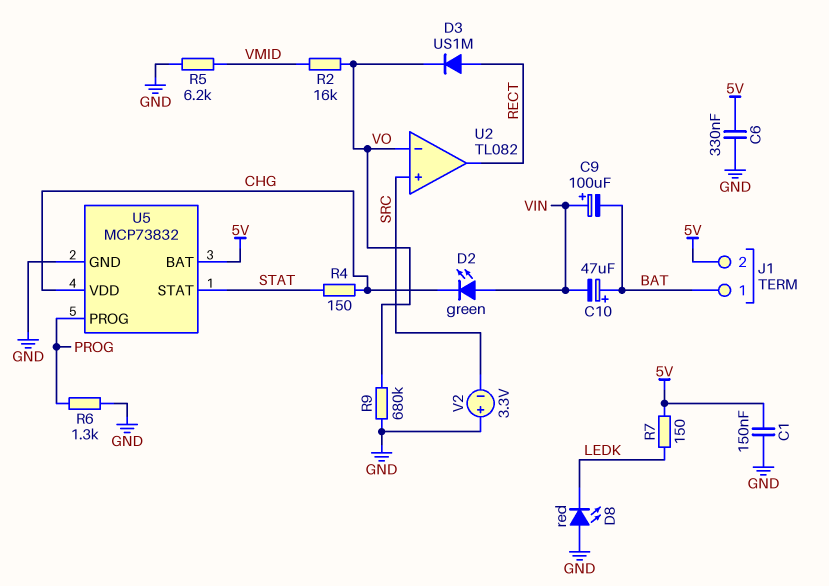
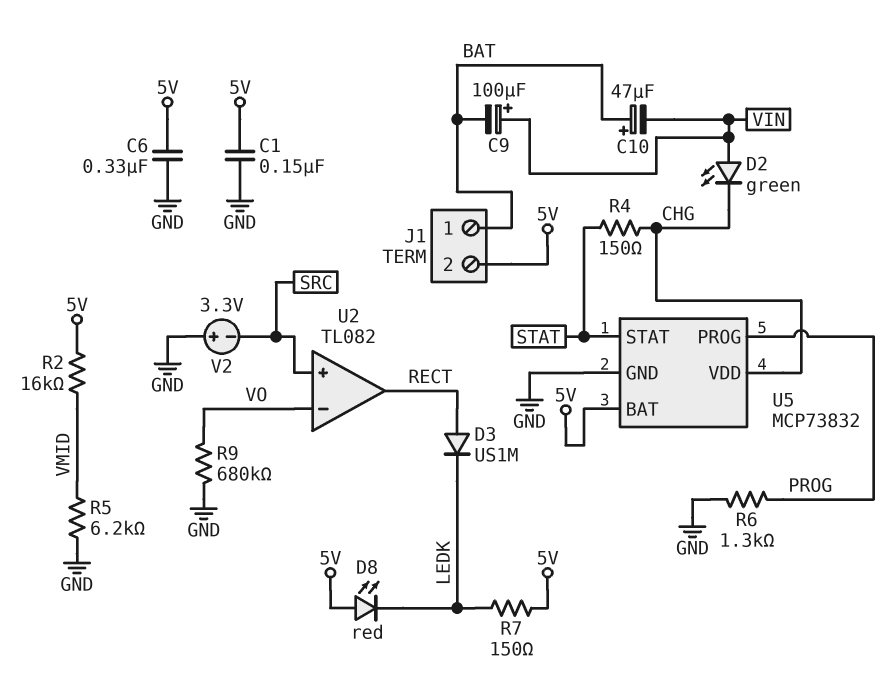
D3: diode US1M (A RECT, K VO) -> diode US1M (A RECT, K LEDK)
D8: LED red (A GND, K LEDK) -> LED red (A 5V, K LEDK)
R2: 16k (VMID, VO) -> 16k (5V, VMID)

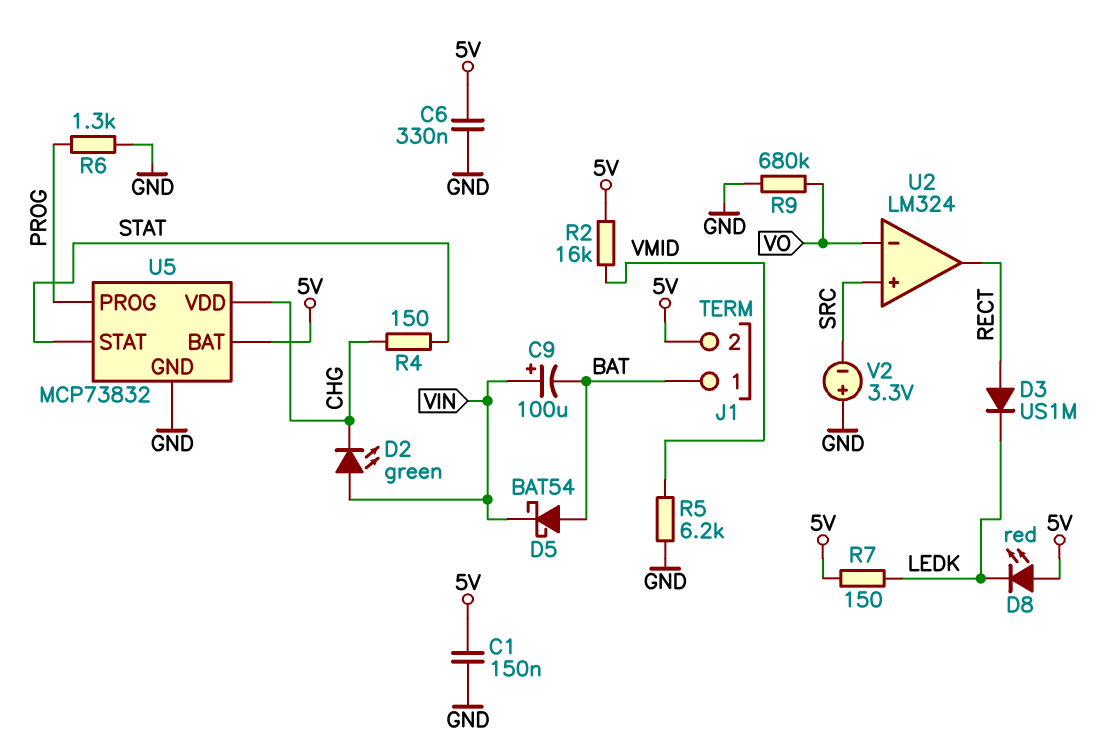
C10: 47uF (plus BAT, minus VIN) -> none
D5: none -> schottky BAT54 (A BAT, K VIN)
U2: TL082 -> LM324

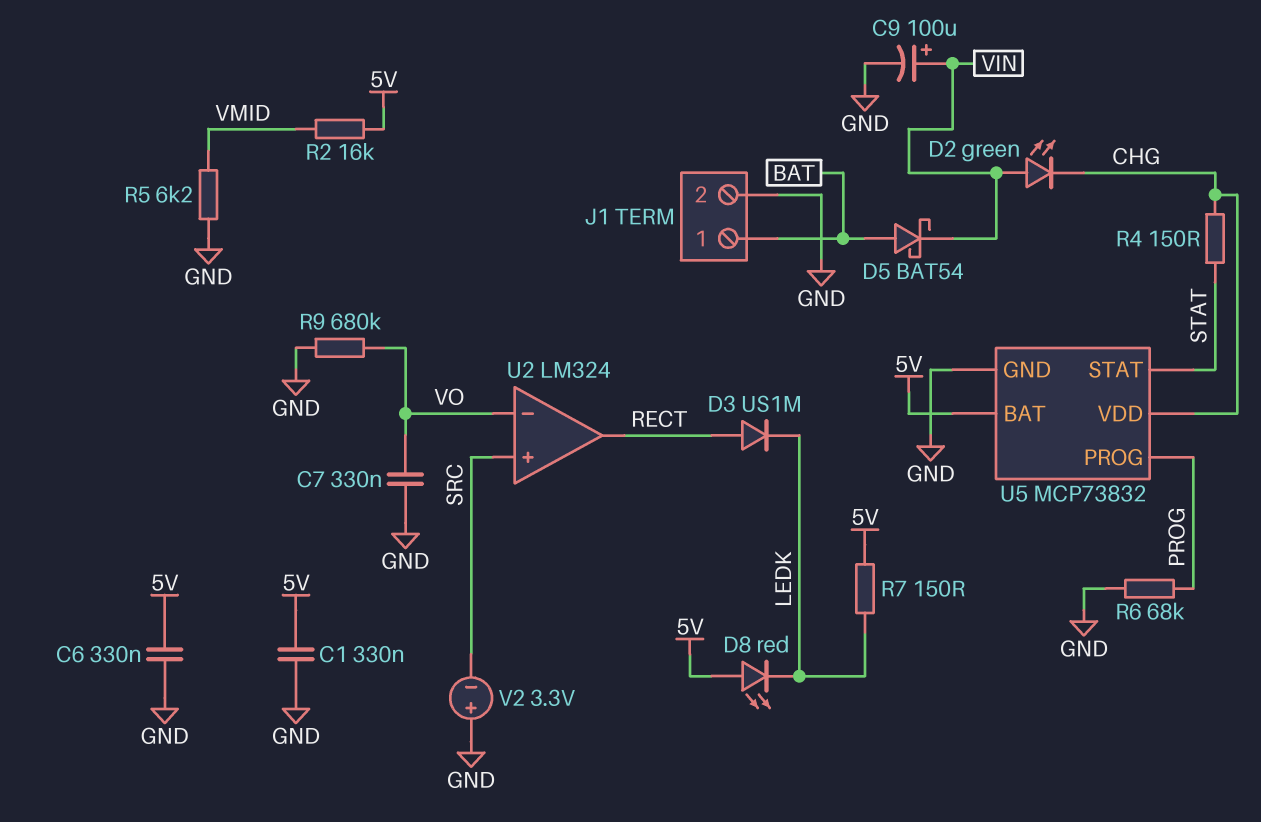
C1: 150nF (5V, GND) -> 330nF (5V, GND)
C7: none -> 330nF (GND, VO)
C9: 100uF (plus VIN, minus BAT) -> 100uF (plus VIN, minus GND)
J1 pin 2: 5V -> GND
R6: 1.3k (GND, PROG) -> 68k (GND, PROG)

